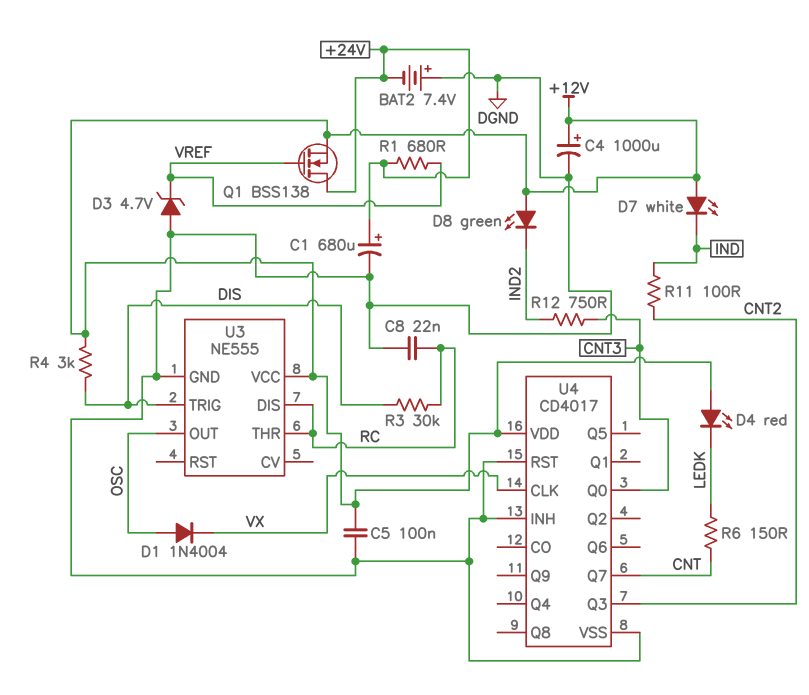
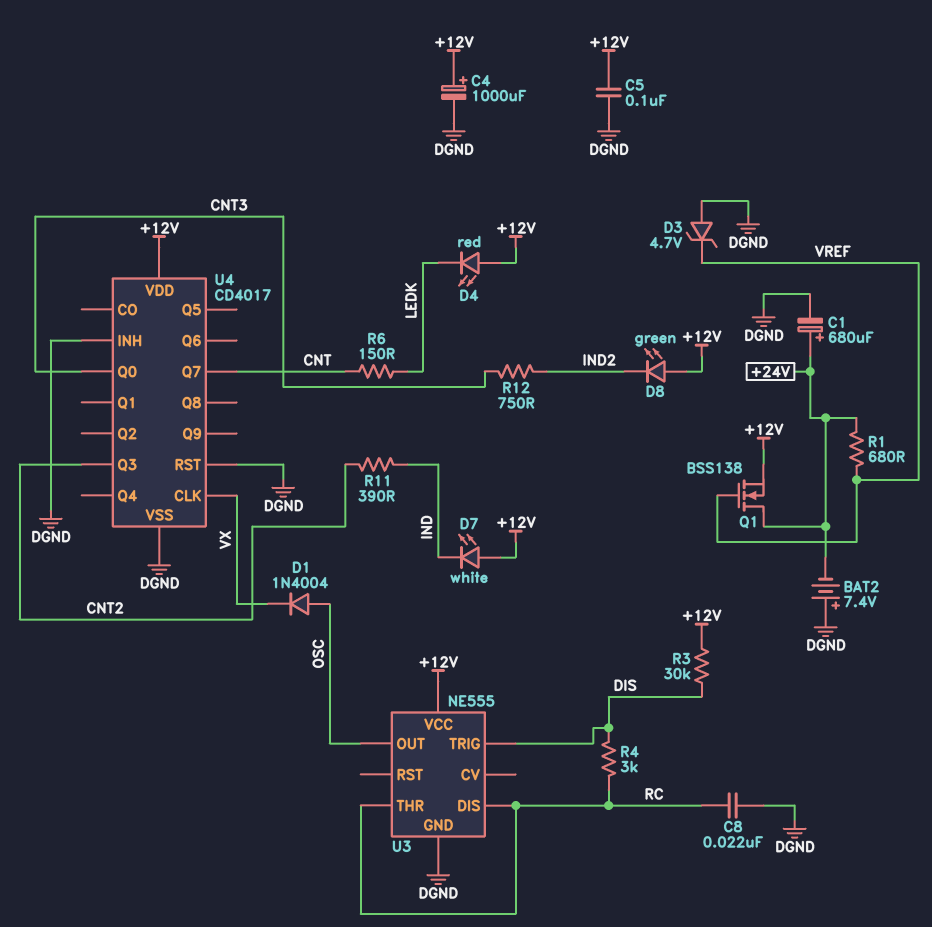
R3: 30k (DIS, RC) -> 30k (+12V, DIS)
R4: 3k (+12V, DIS) -> 3k (DIS, RC)
R11: 100 (CNT2, IND) -> 390 (CNT2, IND)

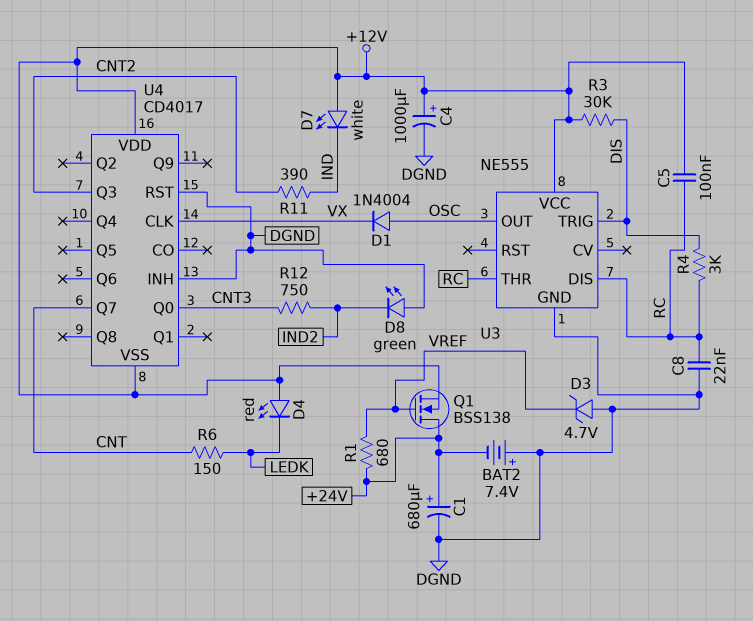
C5: 100nF (+12V, DGND) -> 100nF (+12V, RC)
D8: LED green (A +12V, K IND2) -> LED green (A DGND, K IND2)
U4 pin VSS: DGND -> +12V

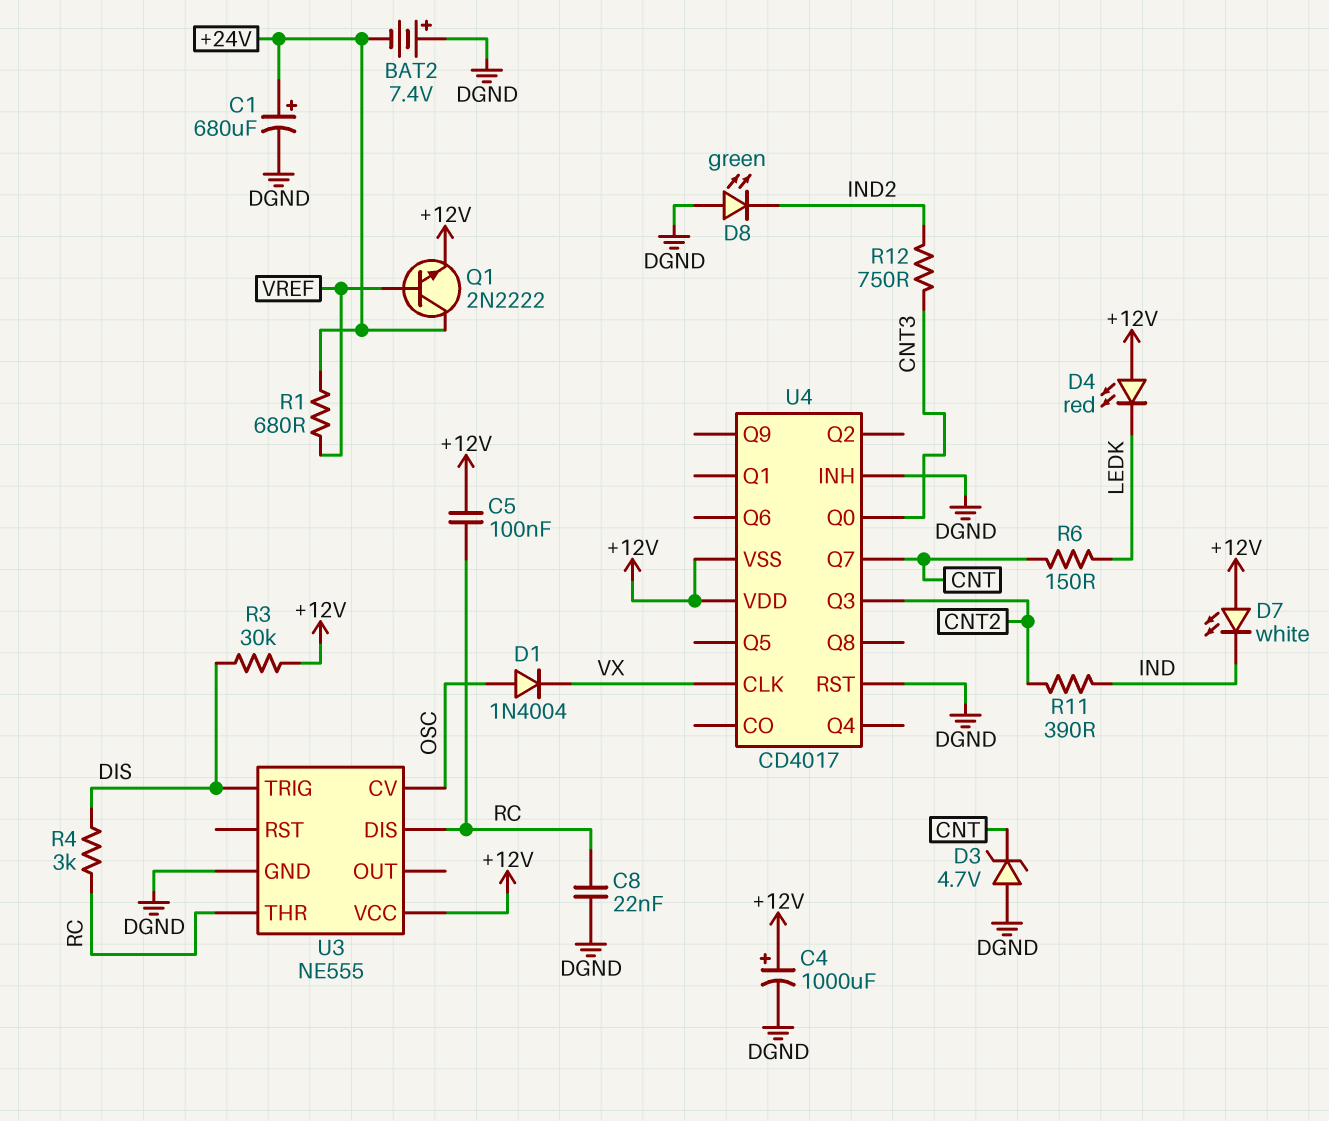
D3: zener 4.7V (A DGND, K VREF) -> zener 4.7V (A DGND, K CNT)
Q1: NMOS BSS138 (G VREF, D +24V, S +12V) -> NPN 2N2222 (B VREF, C +24V, E +12V)
U3 pin CV: none -> OSC
U3 pin OUT: OSC -> none

